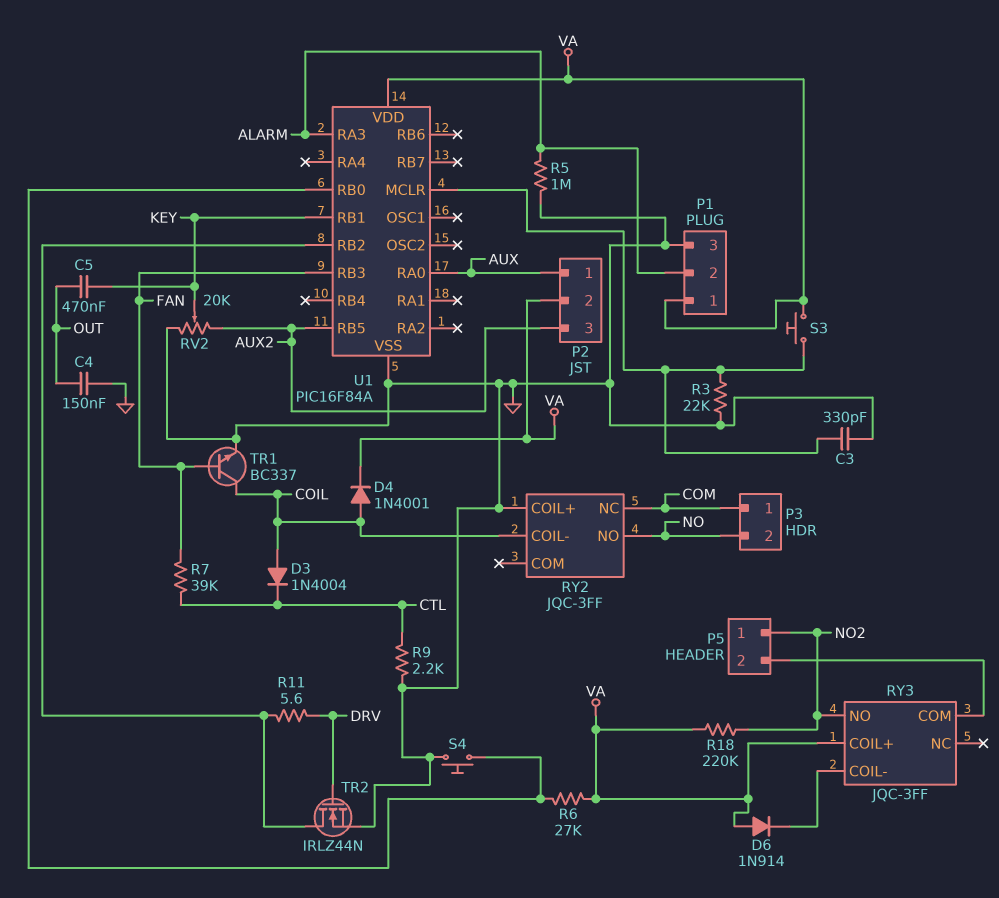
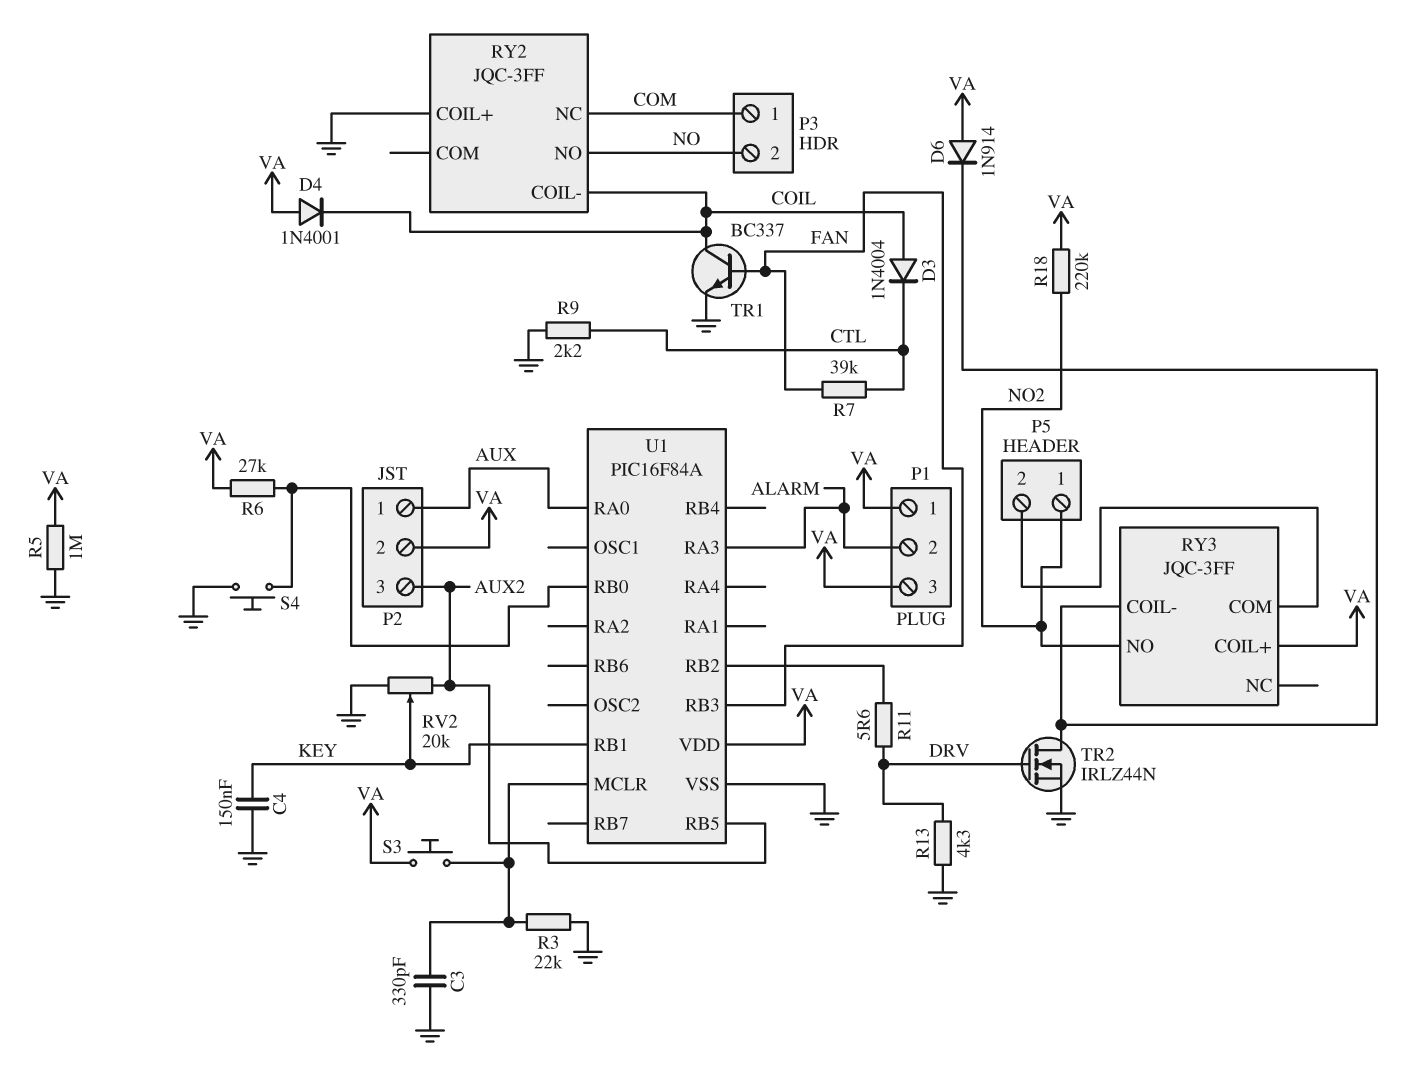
C4: 150nF (GND, OUT) -> 150nF (GND, KEY)
C5: 470nF (KEY, OUT) -> none
D4: diode 1N4001 (A COIL, K VA) -> diode 1N4001 (A VA, K COIL)
P1 pin 3: GND -> VA
R5: 1M (ALARM, GND) -> 1M (GND, VA)
R13: none -> 4.3k (DRV, GND)
TR2: NMOS IRLZ44N (G DRV, D U1/RB2, S GND) -> NMOS IRLZ44N (G DRV, D RY3/COIL-, S GND)

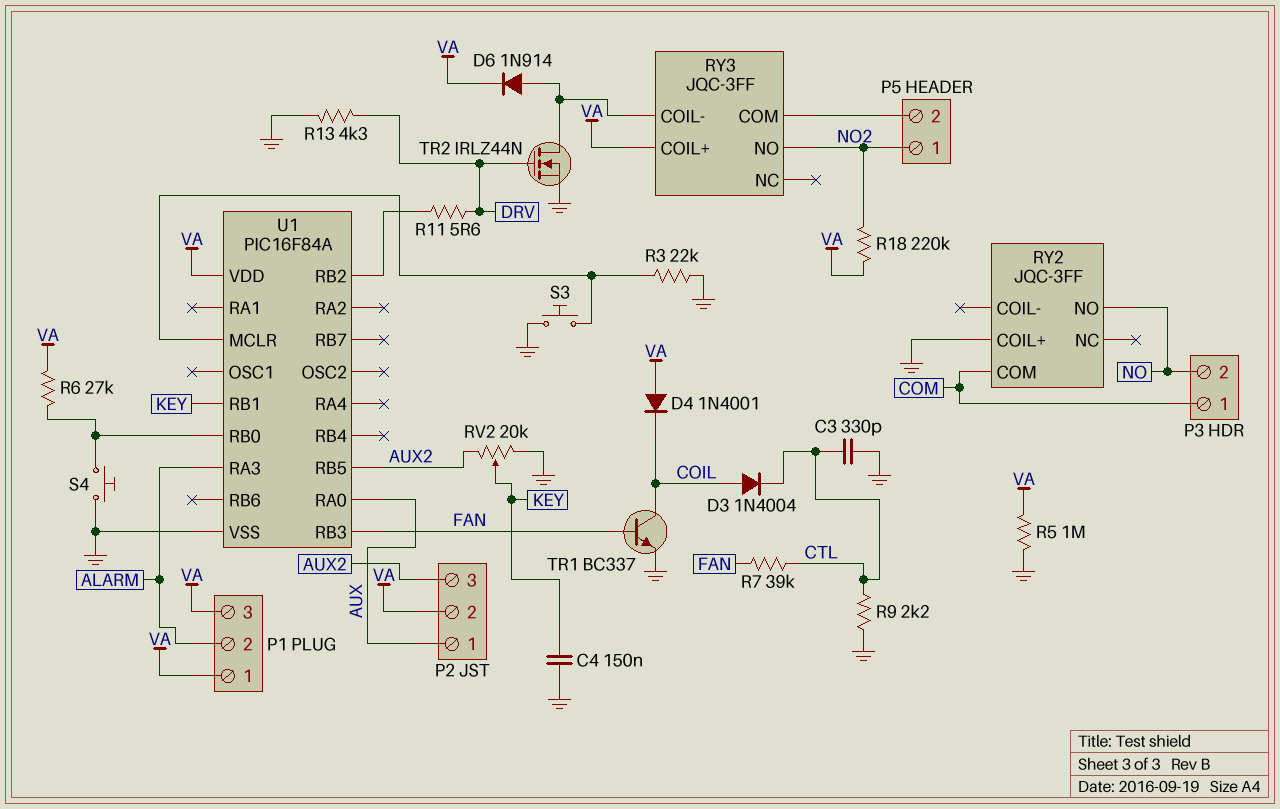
C3: 330pF (GND, U1/MCLR) -> 330pF (CTL, GND)
D6: diode 1N914 (A VA, K RY3/COIL-) -> diode 1N914 (A RY3/COIL-, K VA)
RY2 pin COIL-: COIL -> none
RY2 pin COM: none -> COM
RY2 pin NC: COM -> none
S3: button (U1/MCLR, VA) -> button (GND, U1/MCLR)

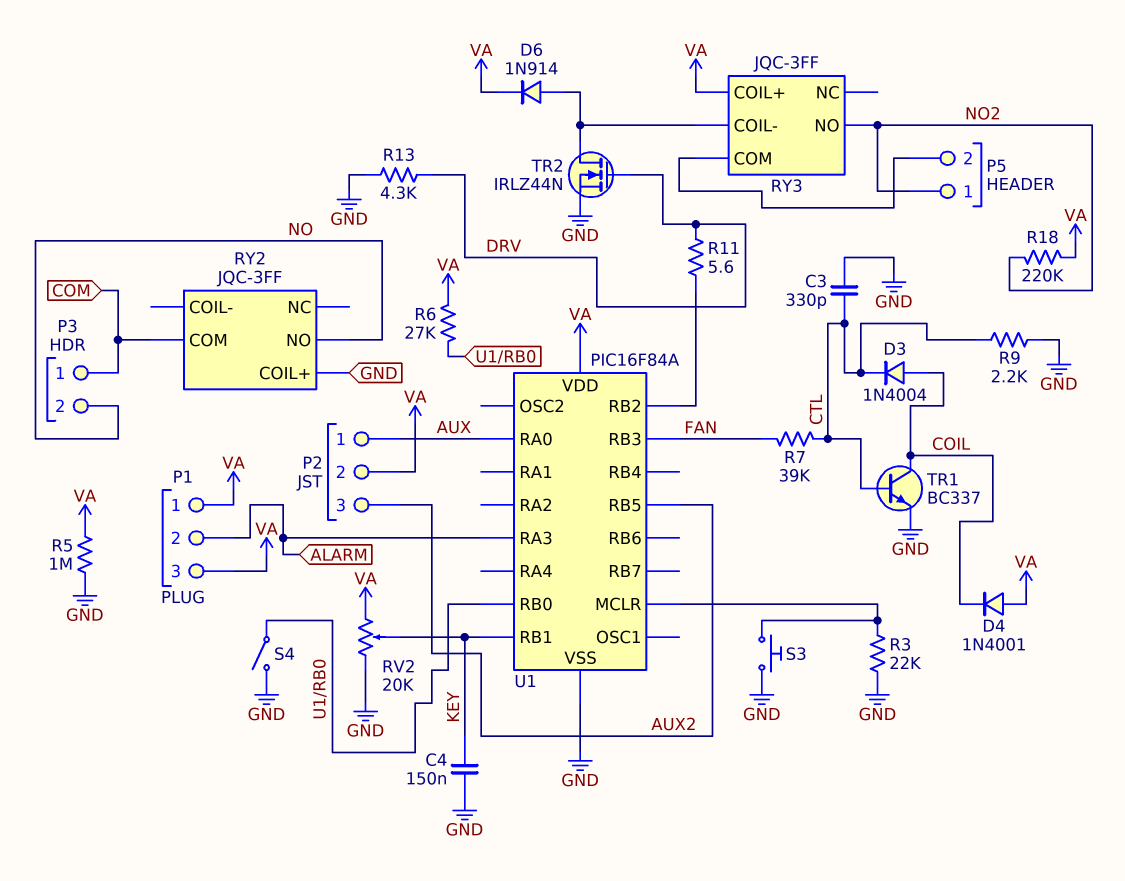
RV2: 20k (AUX2, GND, wiper KEY) -> 20k (GND, VA, wiper KEY)
S4: button (GND, U1/RB0) -> switch (GND, U1/RB0)
TR1: NPN BC337 (B FAN, C COIL, E GND) -> NPN BC337 (B CTL, C COIL, E GND)

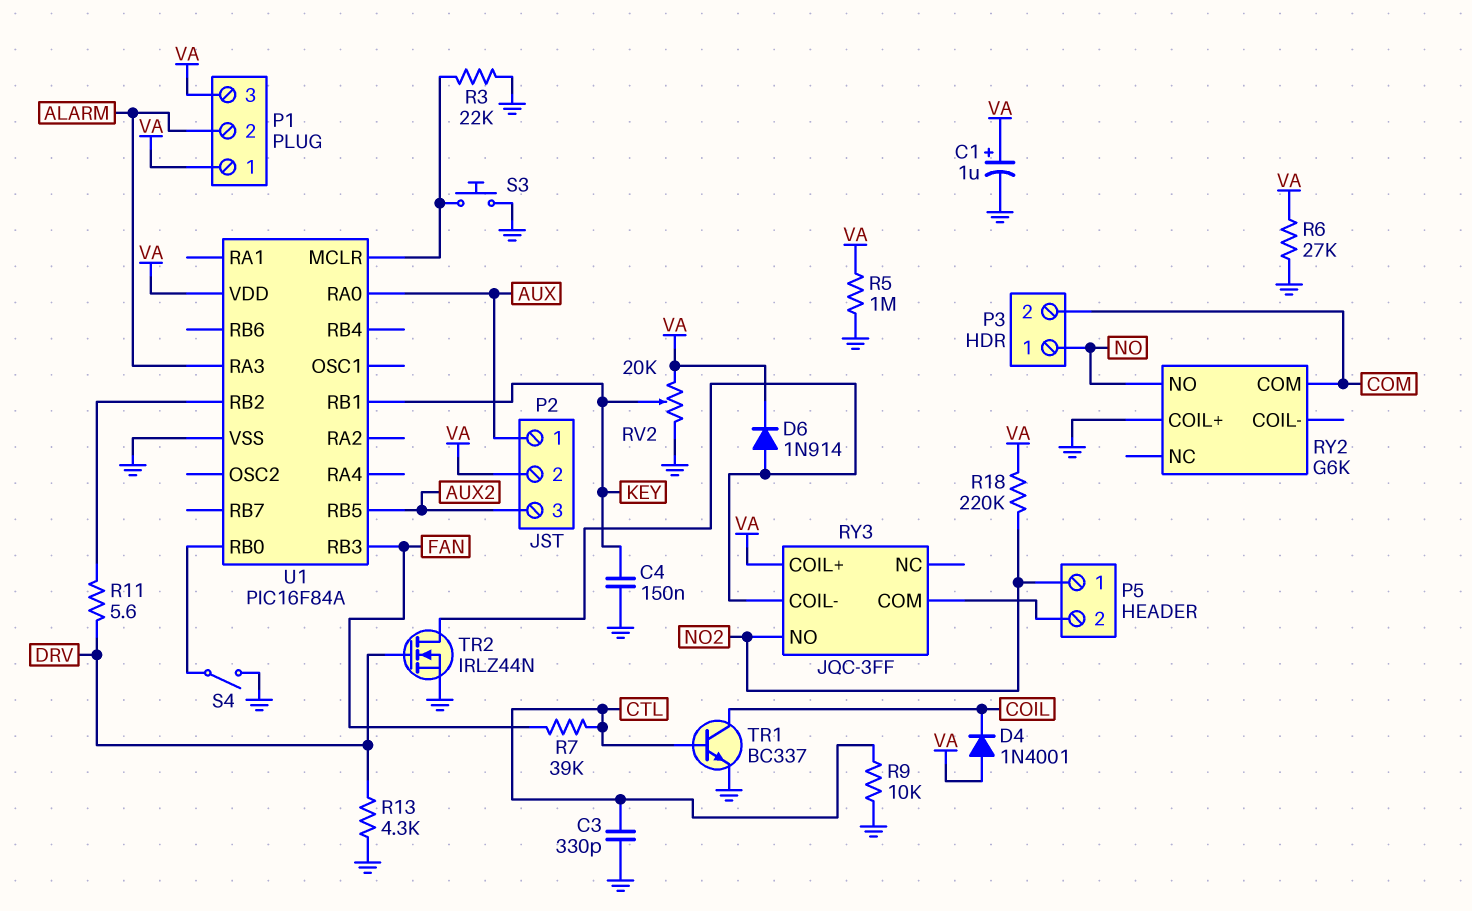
C1: none -> 1uF (plus VA, minus GND)
D3: diode 1N4004 (A COIL, K CTL) -> none
P3 pin 1: COM -> NO
P3 pin 2: NO -> COM
R6: 27k (U1/RB0, VA) -> 27k (GND, VA)
R9: 2.2k (CTL, GND) -> 10k (CTL, GND)
RY2: JQC-3FF -> G6K

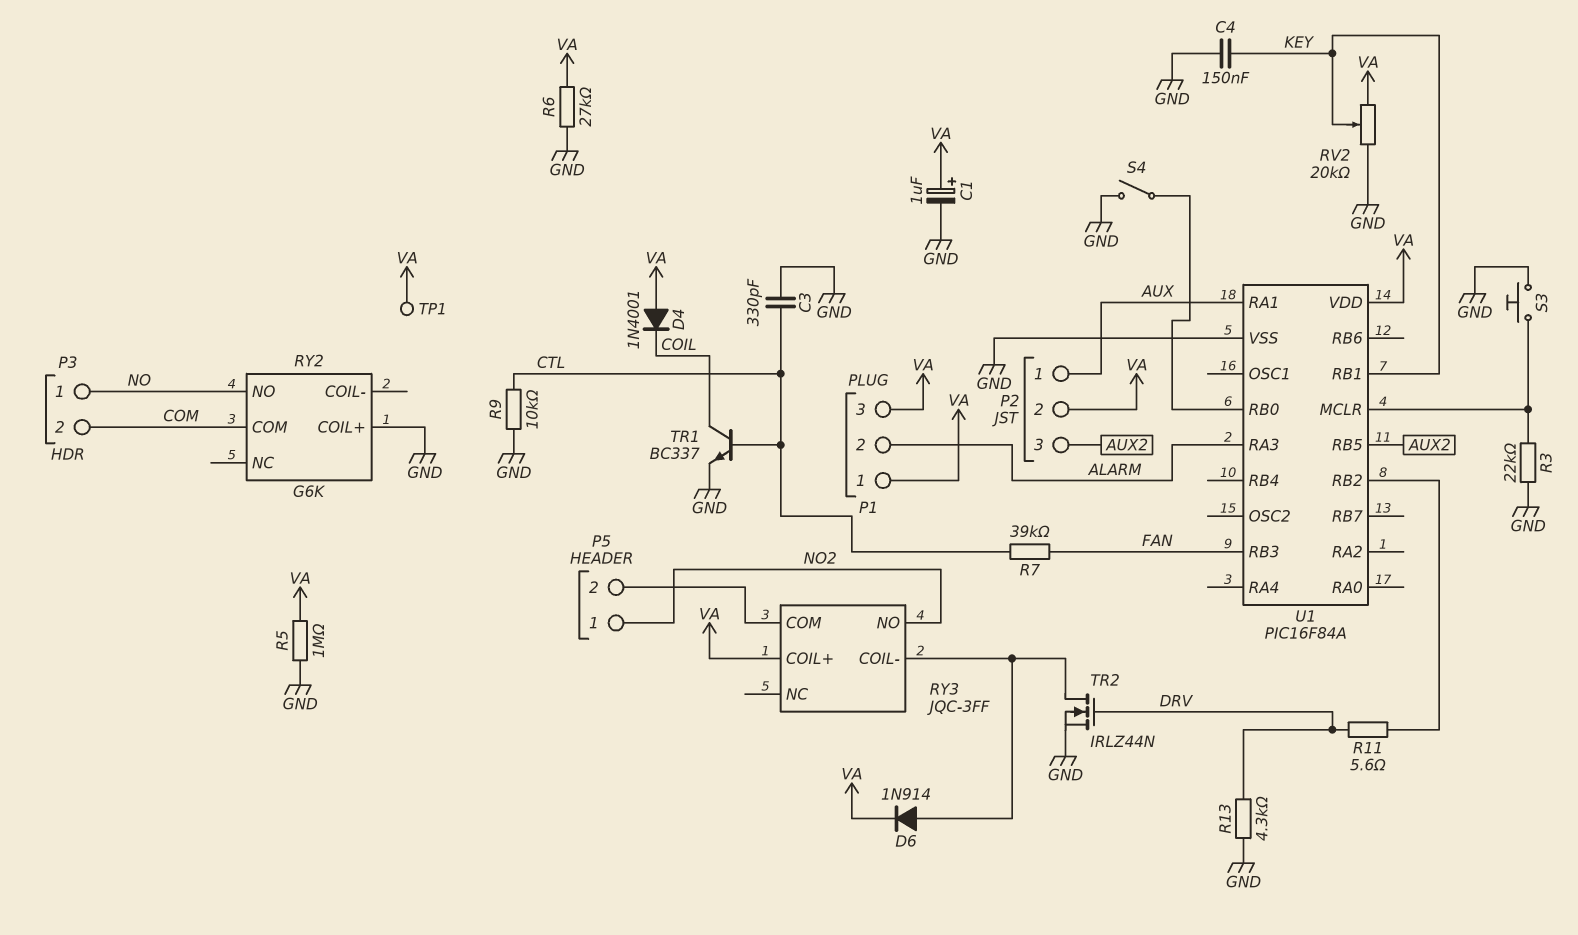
R18: 220k (NO2, VA) -> none
TP1: none -> test point (VA)
U1 pin RA0: AUX -> none
U1 pin RA1: none -> AUX

